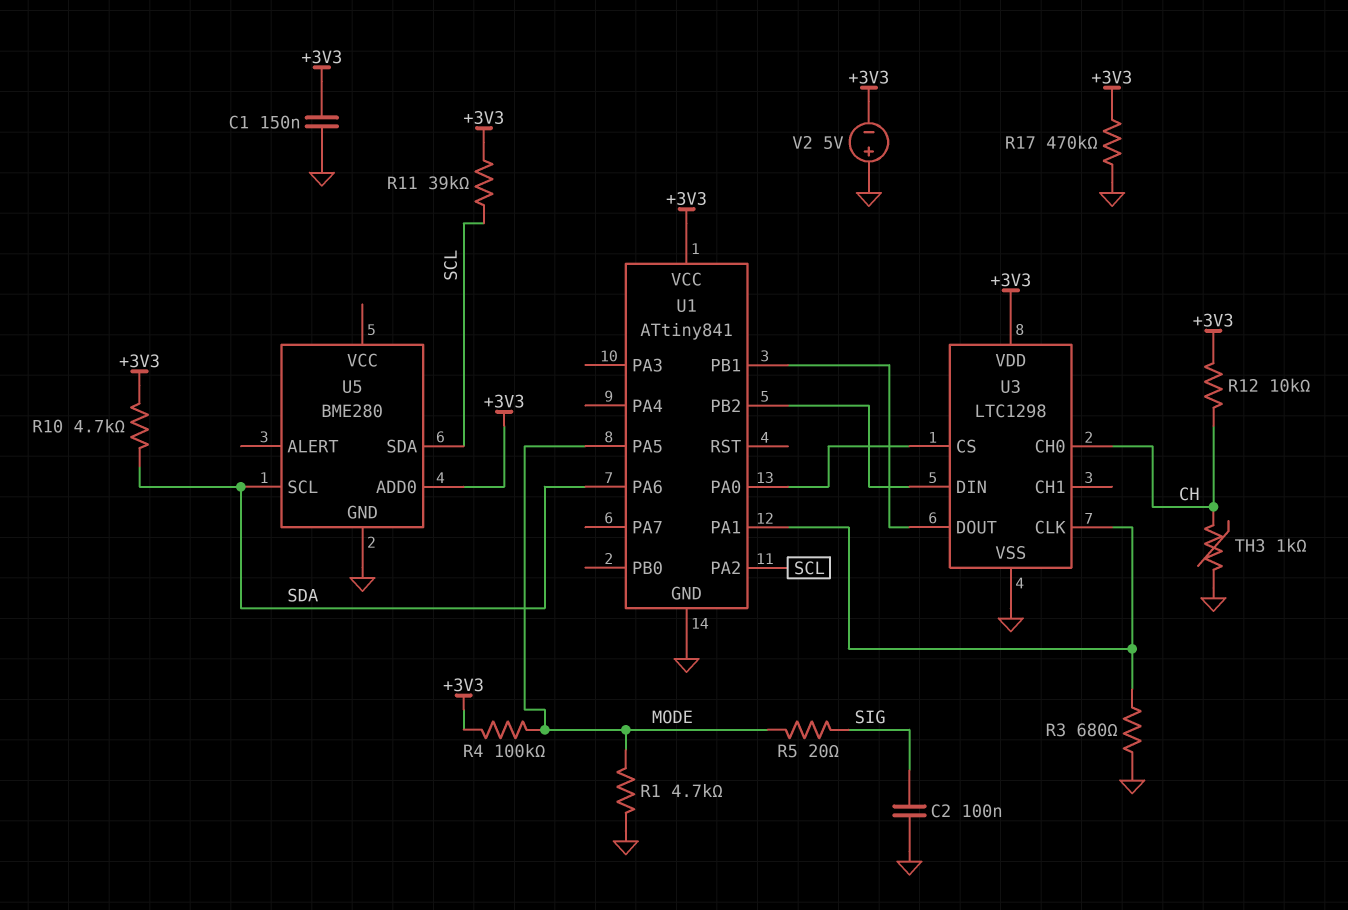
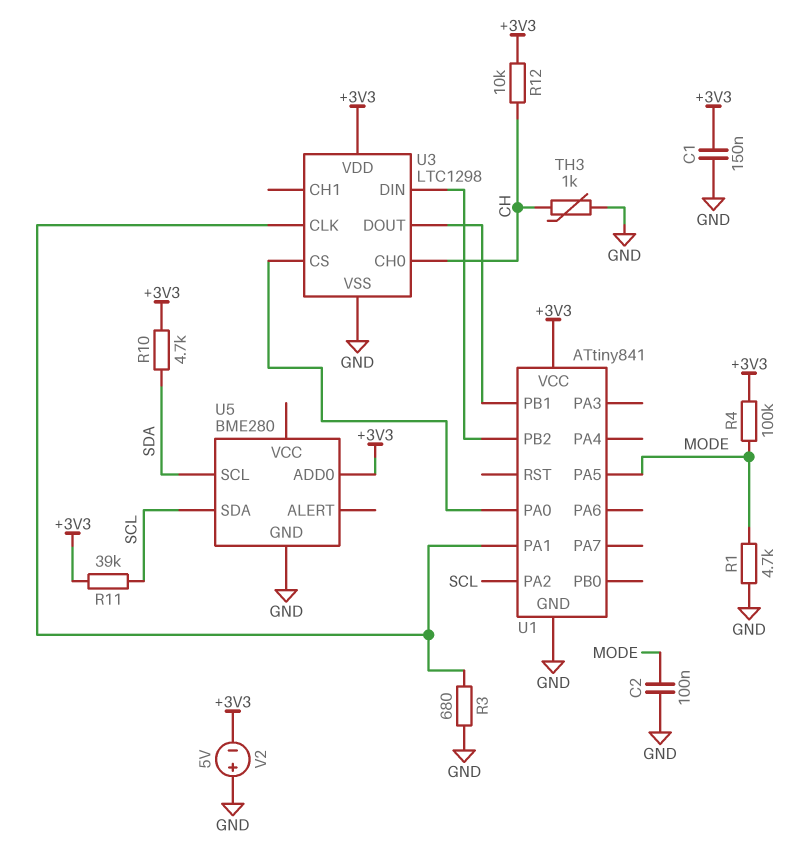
C2: 100nF (GND, SIG) -> 100nF (GND, MODE)
R5: 20 (MODE, SIG) -> none
R17: 470k (+3V3, GND) -> none
U1 pin PA6: SDA -> none

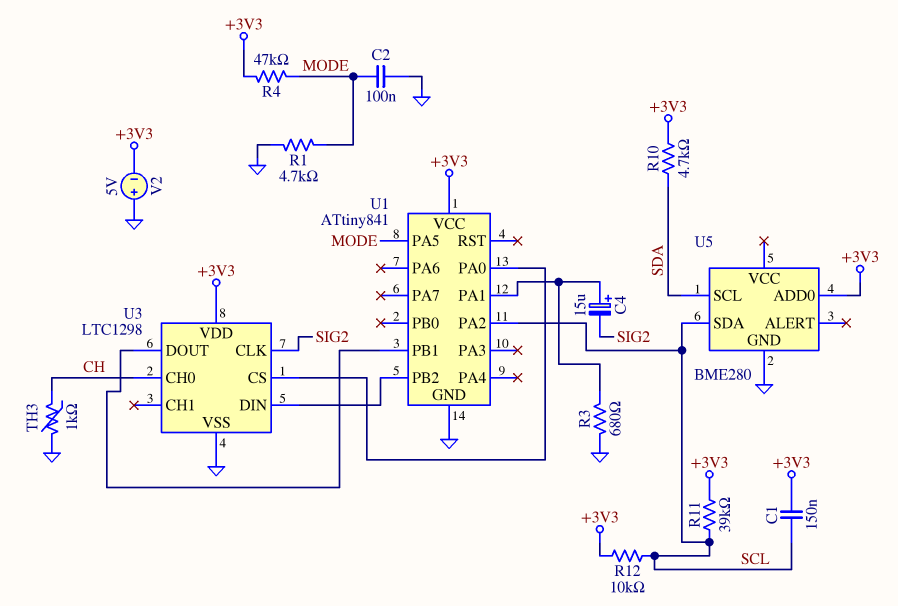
C1: 150nF (+3V3, GND) -> 150nF (+3V3, SCL)
C4: none -> 15uF (plus U1/PA1, minus SIG2)
R4: 100k (+3V3, MODE) -> 47k (+3V3, MODE)
R12: 10k (+3V3, CH) -> 10k (+3V3, SCL)
U3 pin CLK: U1/PA1 -> SIG2

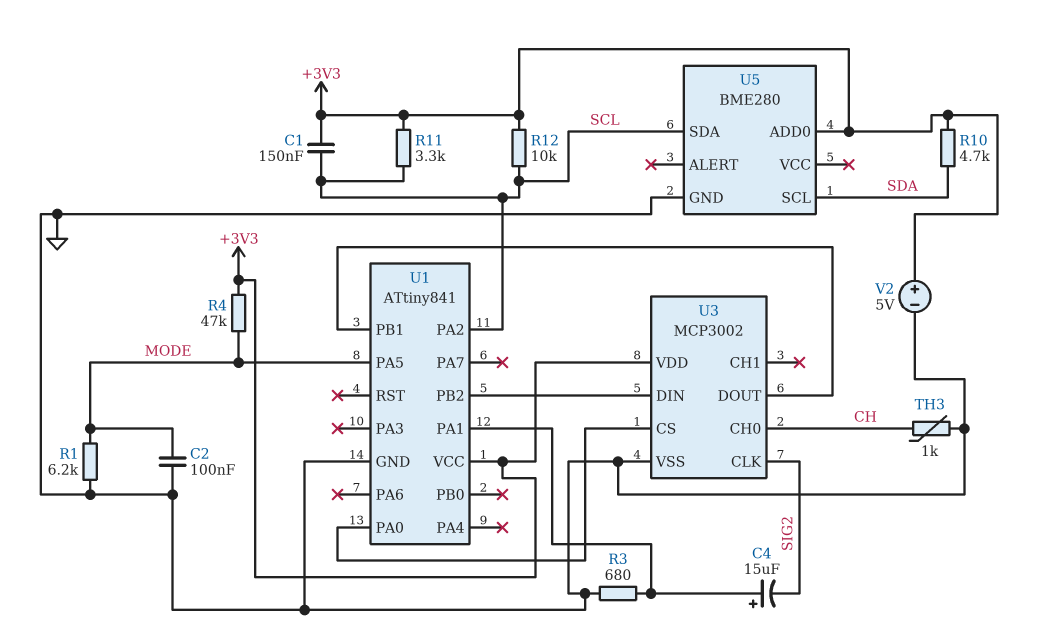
R1: 4.7k (GND, MODE) -> 6.2k (GND, MODE)
R11: 39k (+3V3, SCL) -> 3.3k (+3V3, SCL)
U3: LTC1298 -> MCP3002
V2: 5V (plus GND, minus +3V3) -> 5V (plus +3V3, minus GND)

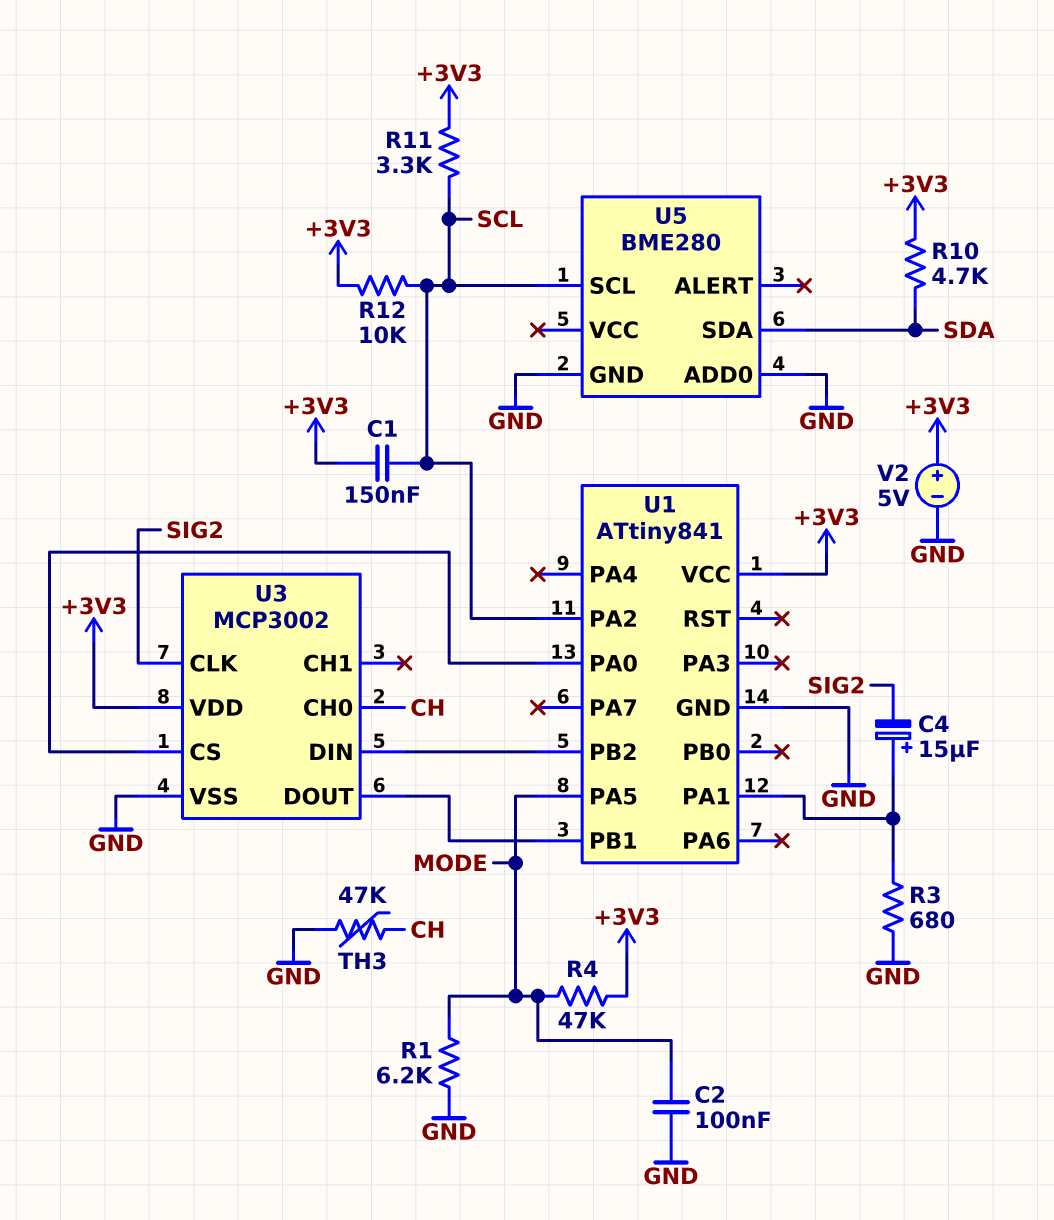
TH3: 1k (CH, GND) -> 47k (CH, GND)
U5 pin ADD0: +3V3 -> GND
U5 pin SCL: SDA -> SCL
U5 pin SDA: SCL -> SDA

